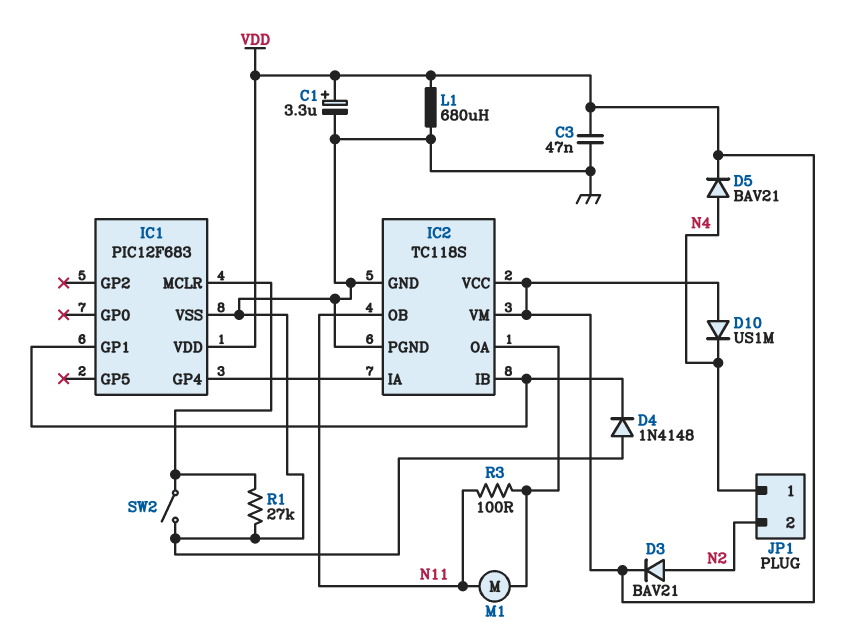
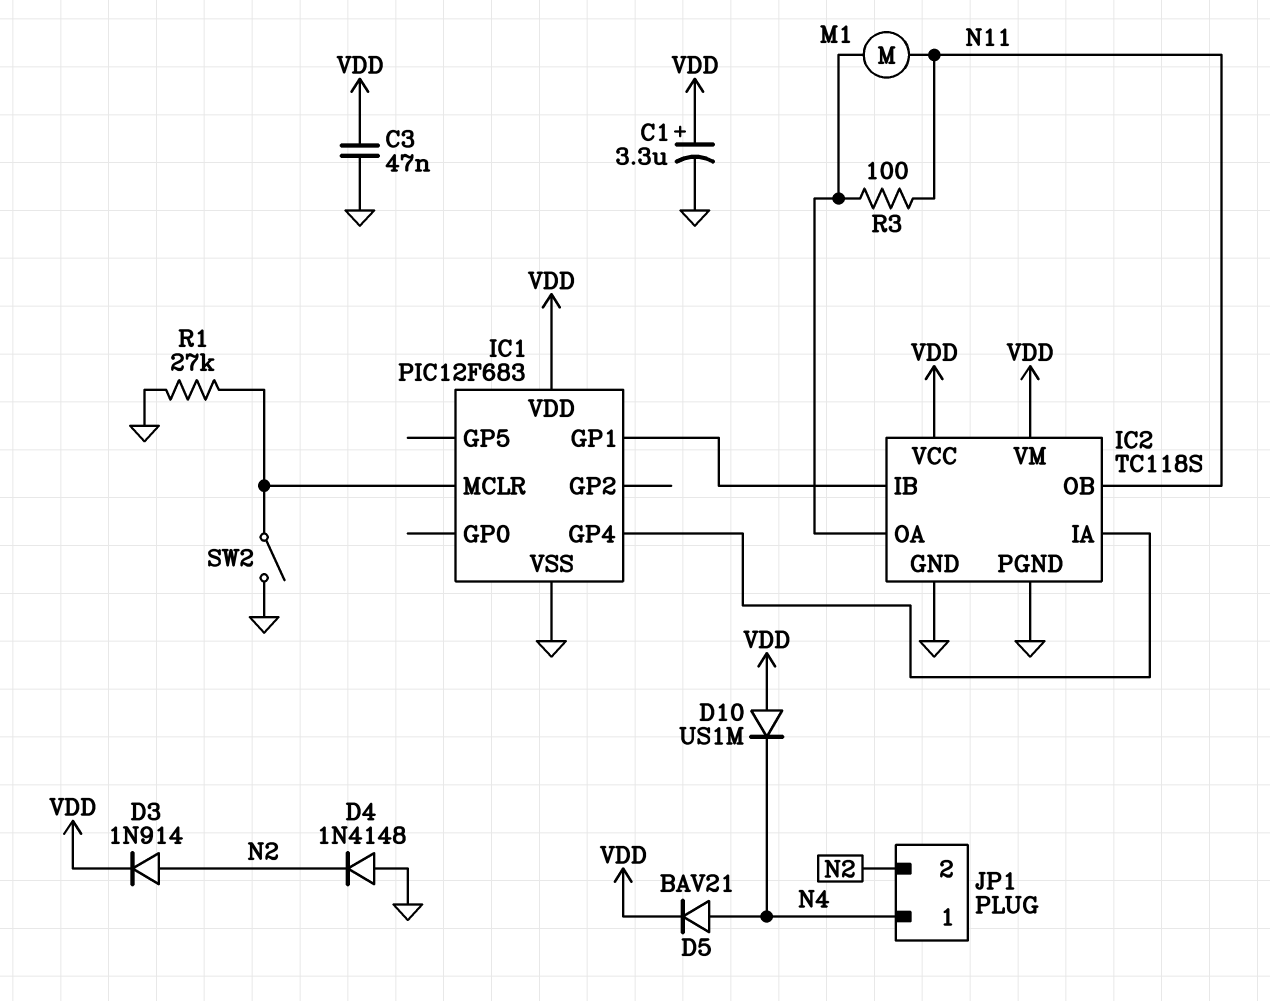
D3: diode BAV21 (A N2, K VDD) -> diode 1N914 (A N2, K VDD)
D4: diode 1N4148 (A GND, K IC1/GP1) -> diode 1N4148 (A GND, K N2)
L1: 680uH (GND, VDD) -> none

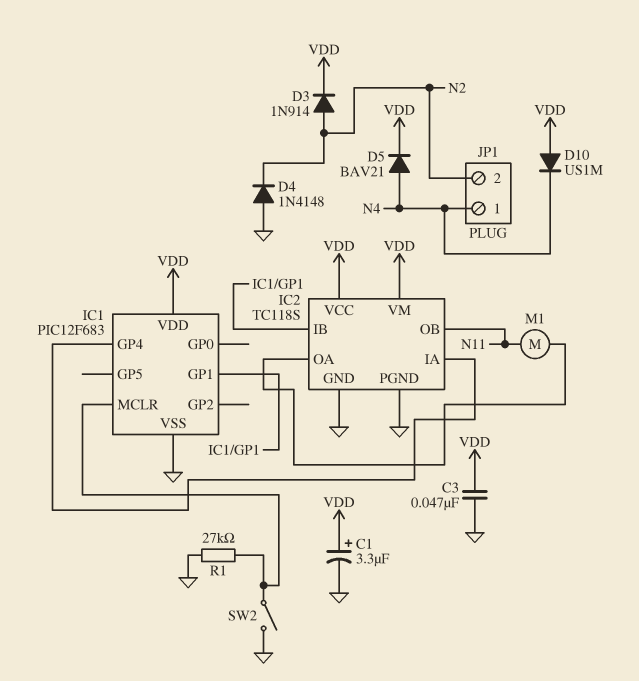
R3: 100 (IC2/OA, N11) -> none

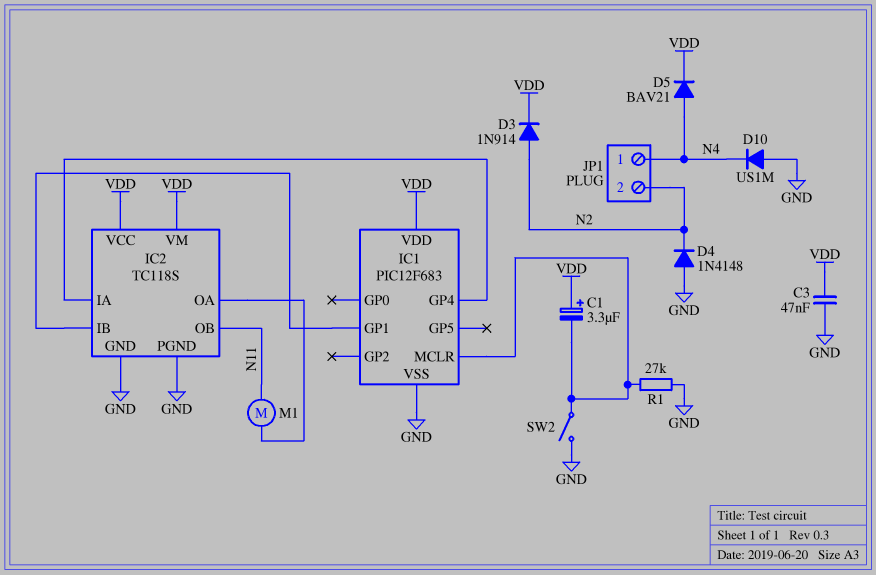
C1: 3.3uF (plus VDD, minus GND) -> 3.3uF (plus VDD, minus IC1/MCLR)
D10: diode US1M (A VDD, K N4) -> diode US1M (A GND, K N4)

